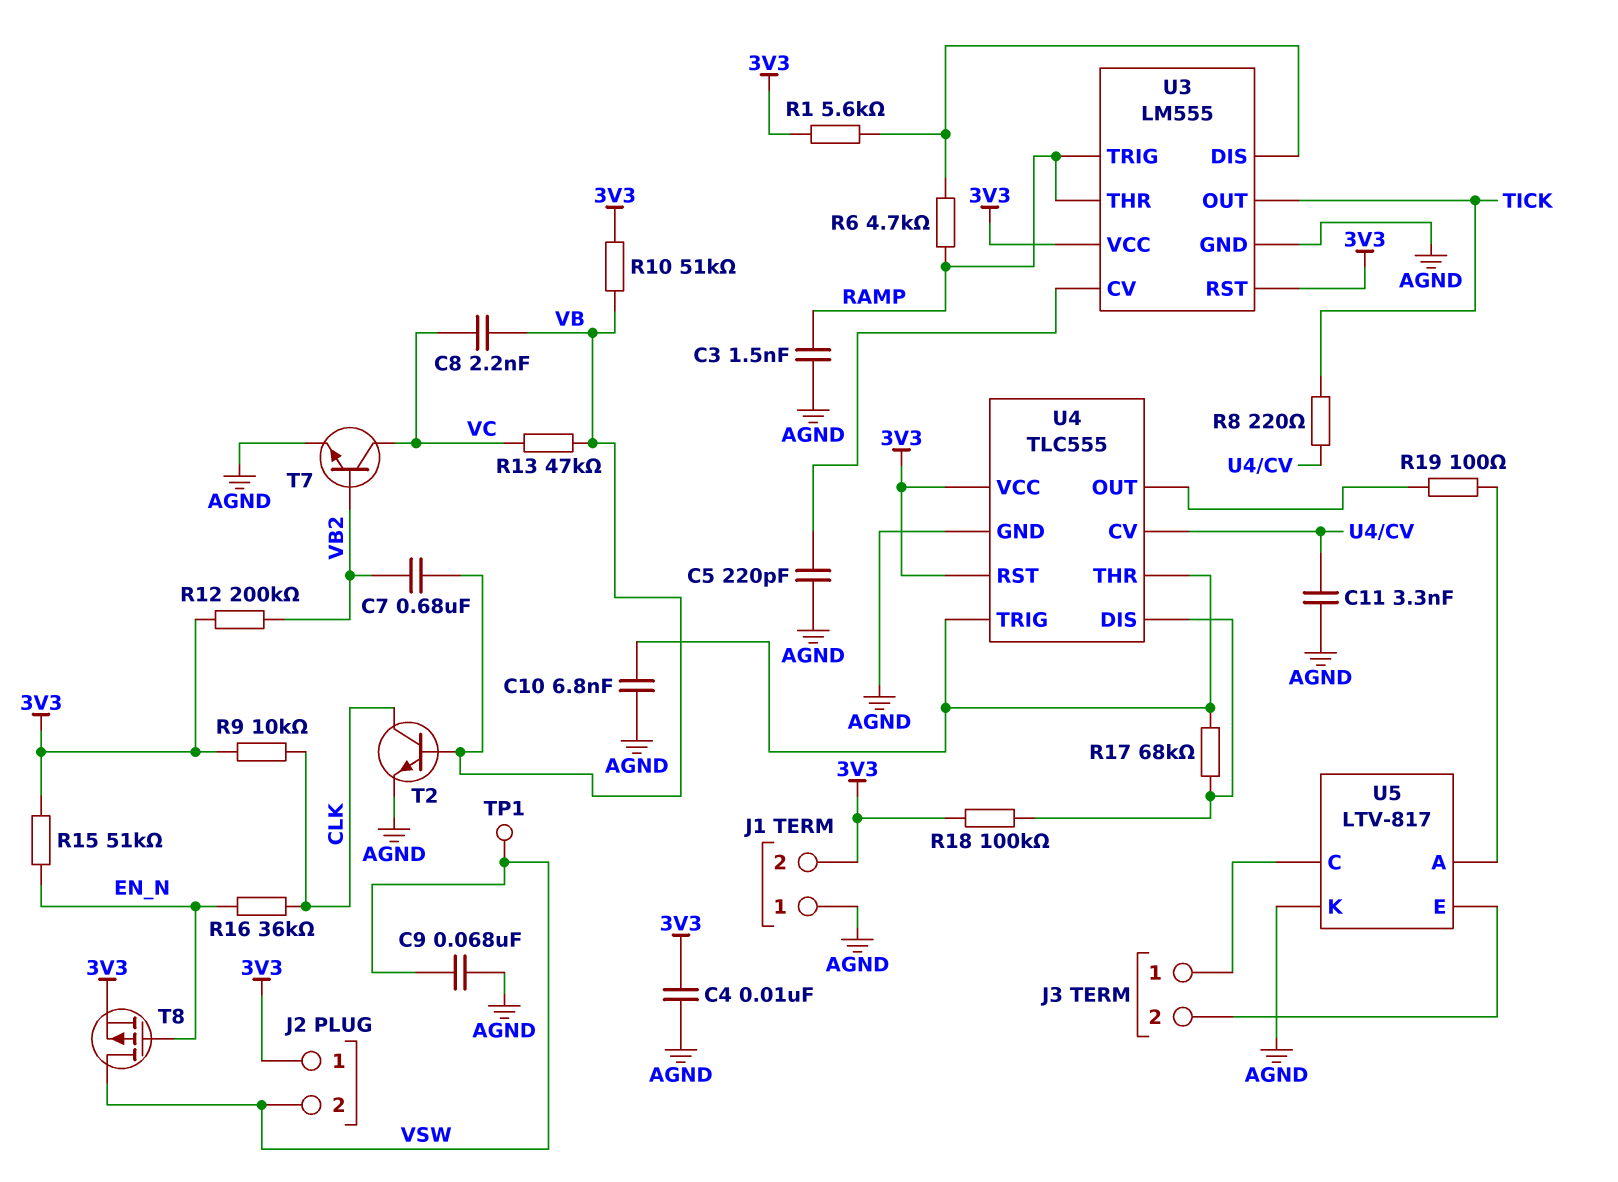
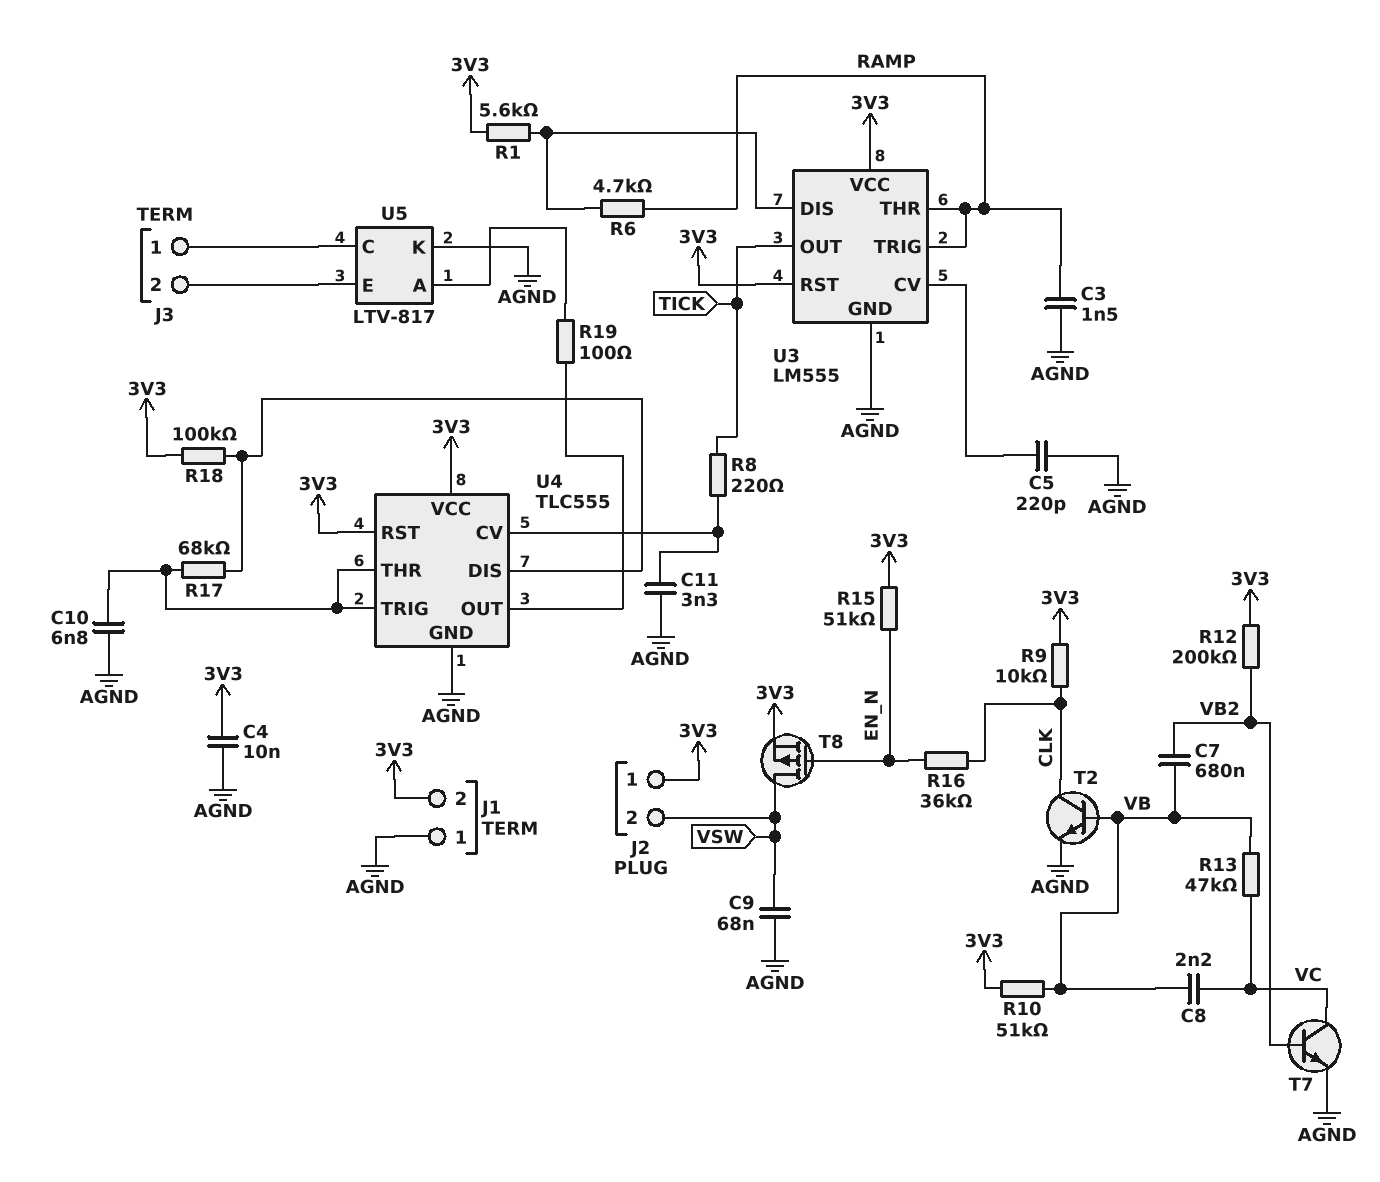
TP1: test point (VSW) -> none

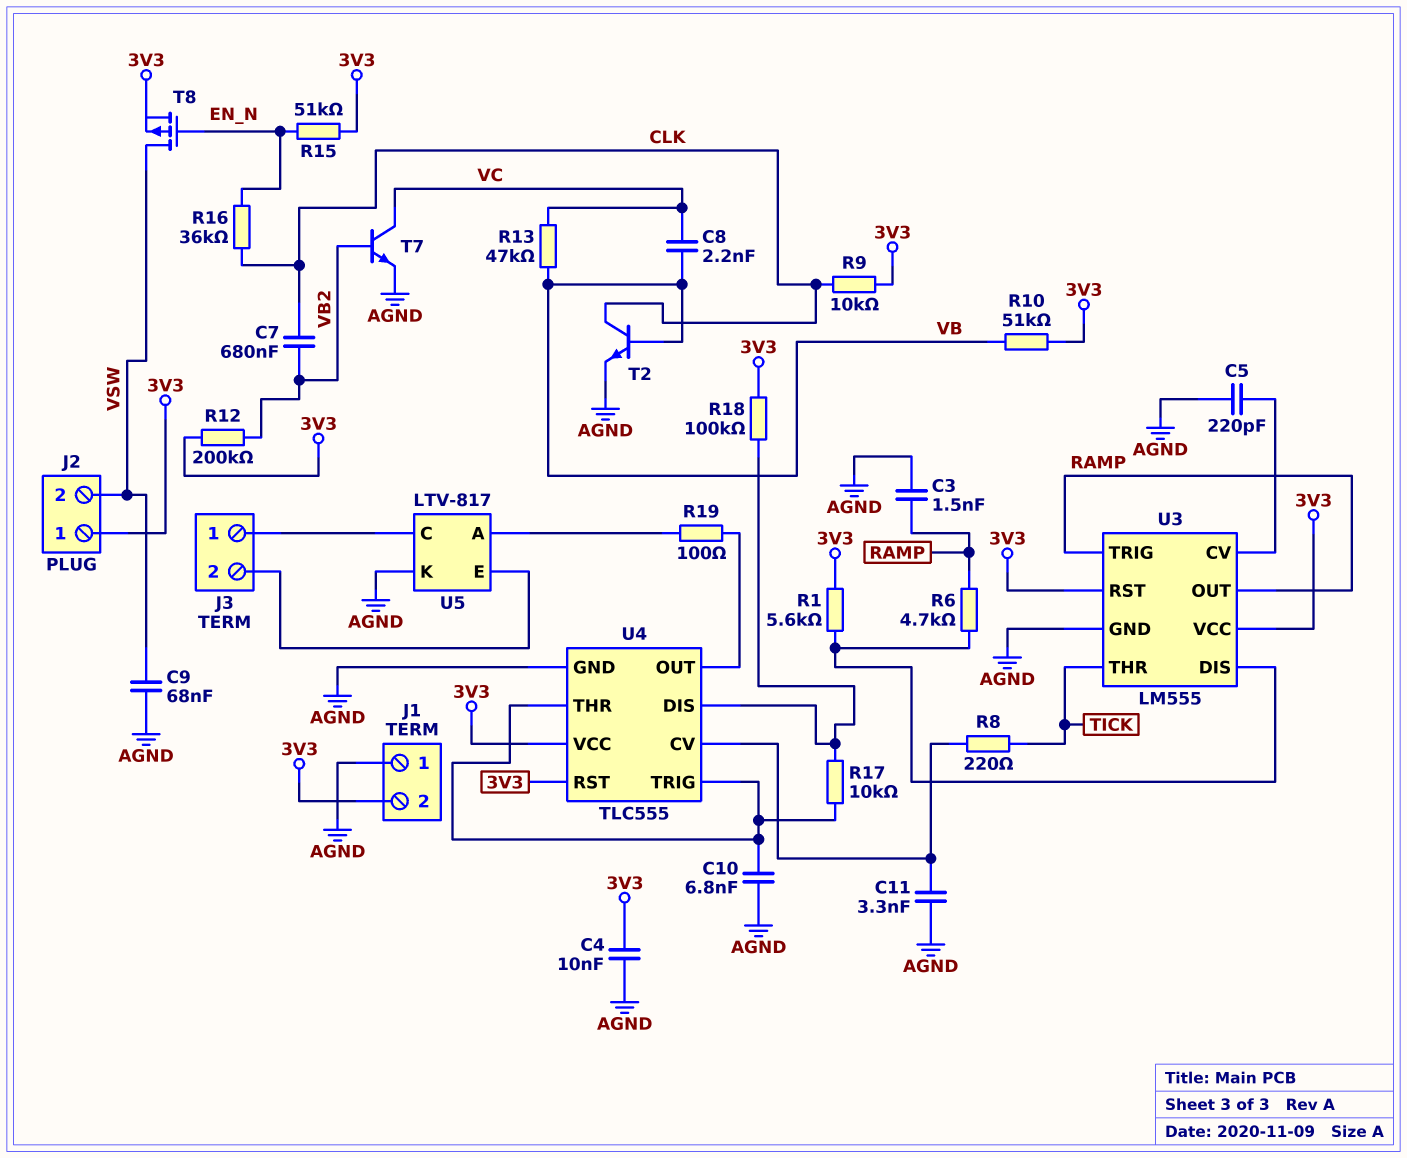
C7: 680nF (VB, VB2) -> 680nF (CLK, VB2)
R17: 68k (U4/DIS, U4/THR) -> 10k (U4/DIS, U4/THR)
U3 pin OUT: TICK -> RAMP
U3 pin THR: RAMP -> TICK

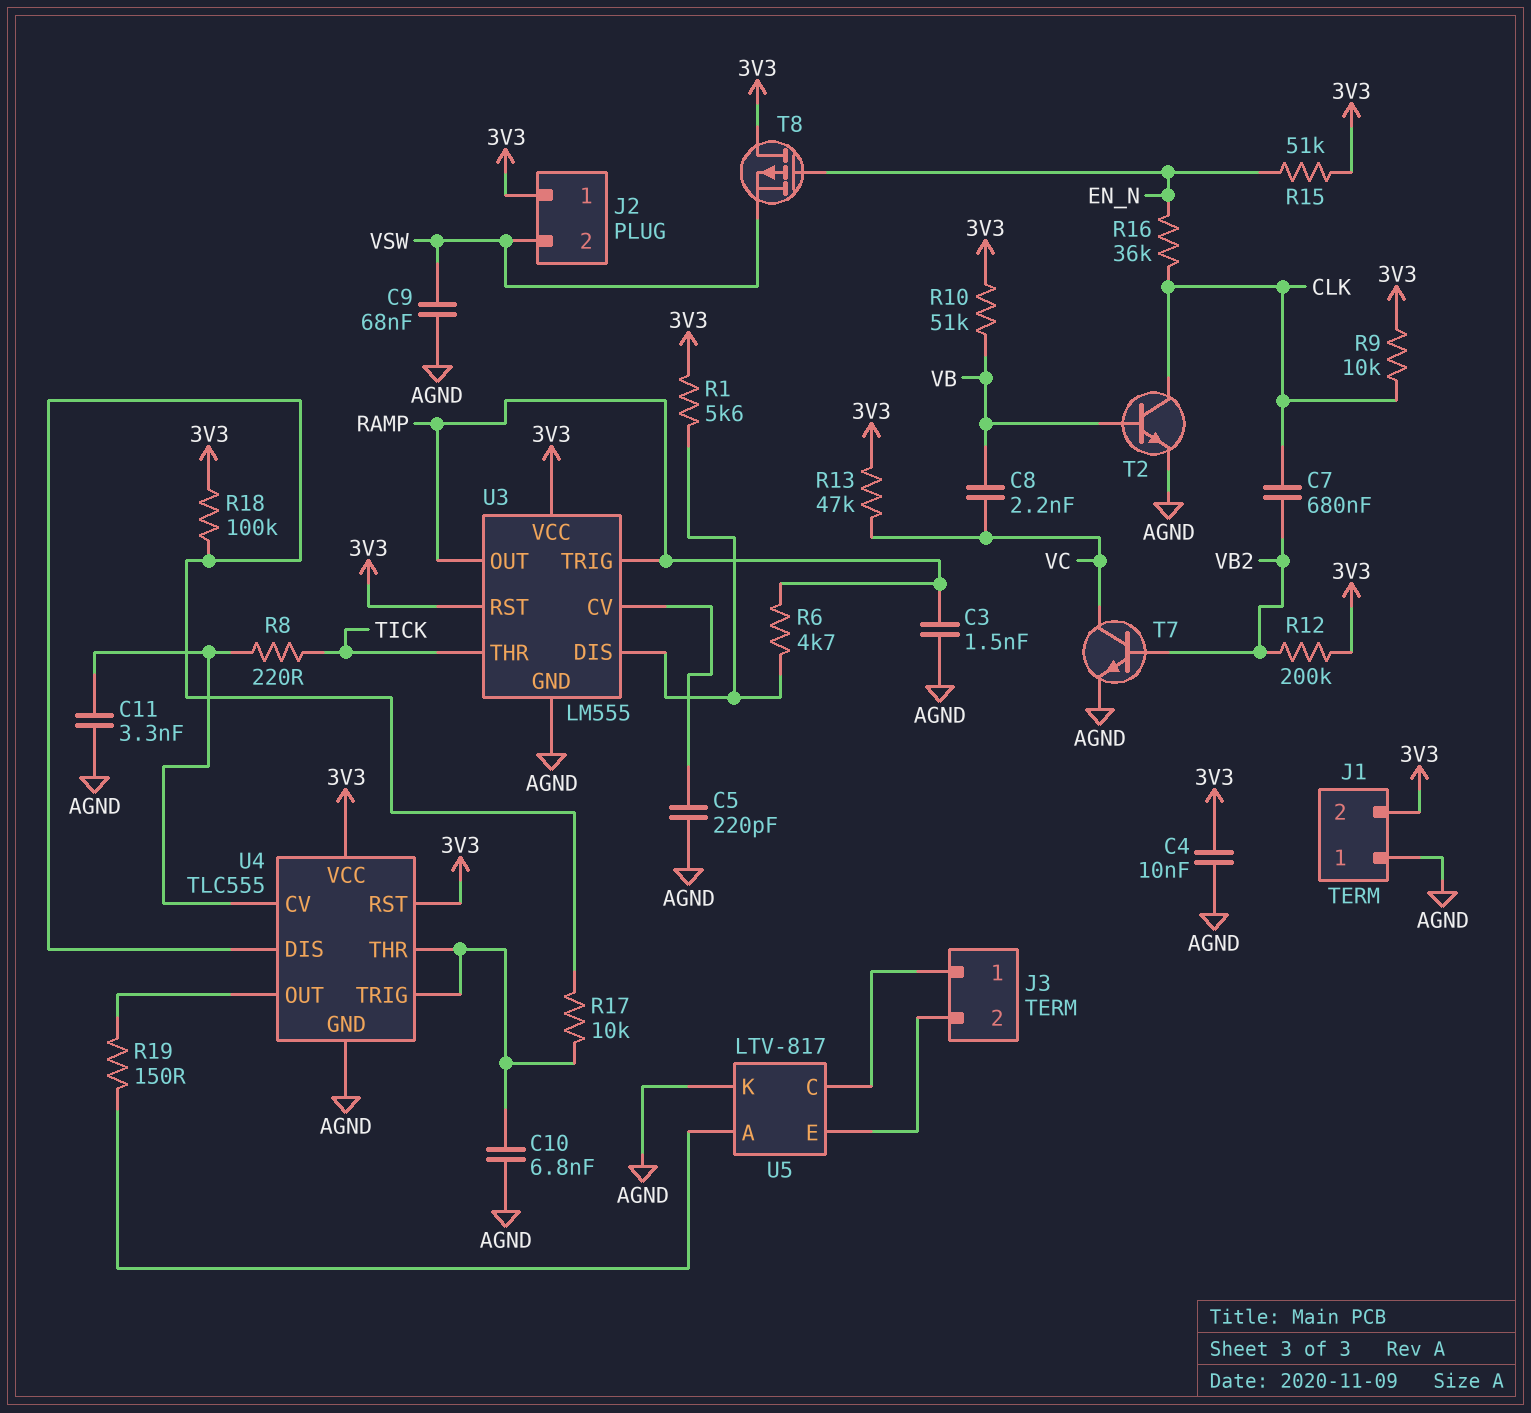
R13: 47k (VB, VC) -> 47k (3V3, VC)
R19: 100 (U4/OUT, U5/A) -> 150 (U4/OUT, U5/A)
T8: PMOS (G EN_N, D VSW, S 3V3) -> PMOS (G EN_N, D 3V3, S VSW)

